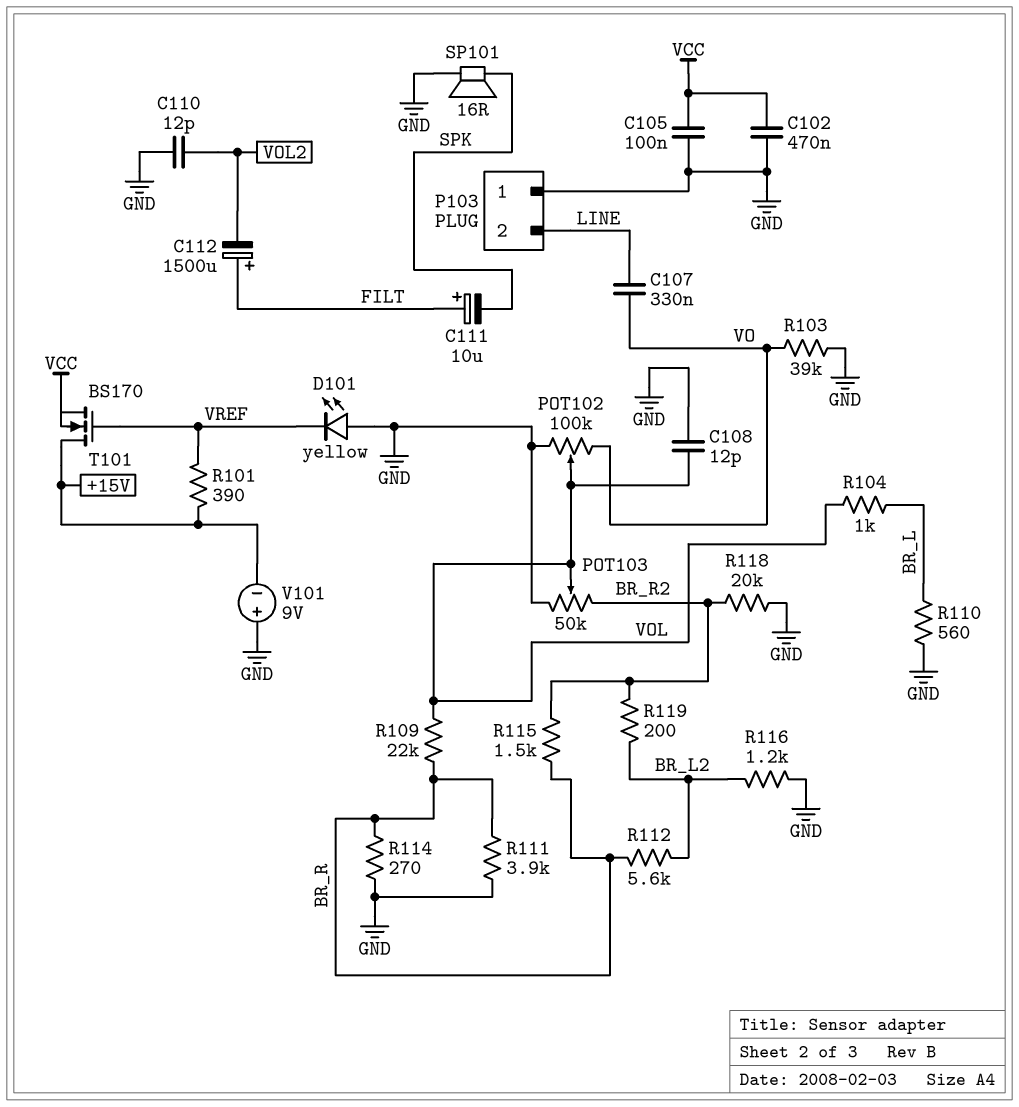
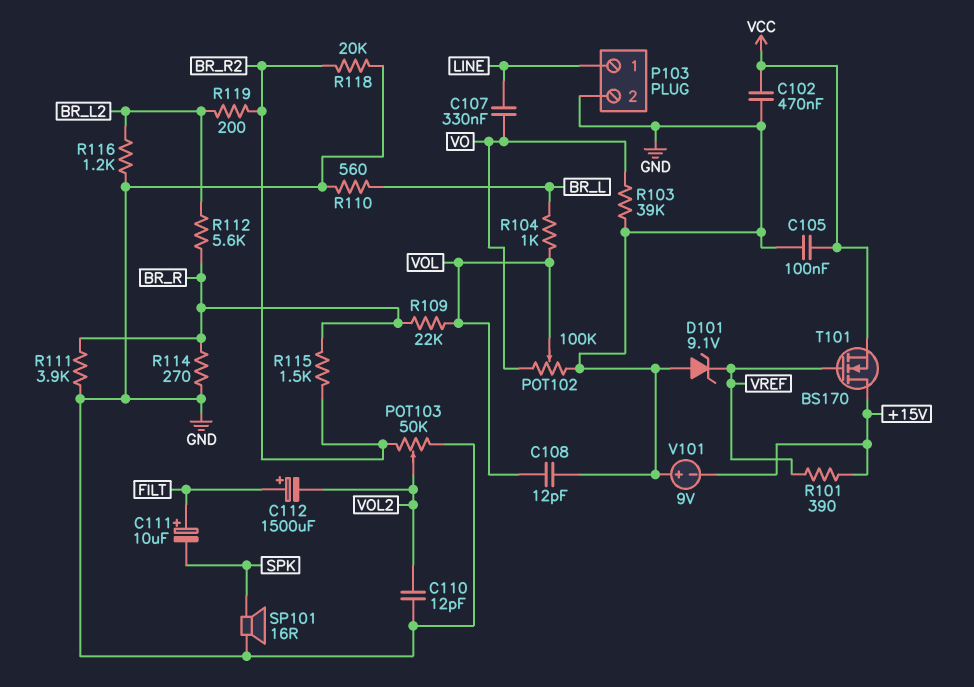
D101: LED yellow (A GND, K VREF) -> zener 9.1V (A GND, K VREF)
P103 pin 1: GND -> LINE
P103 pin 2: LINE -> GND
POT103: 50k (BR_R2, GND, wiper VOL) -> 50k (BR_R2, GND, wiper VOL2)

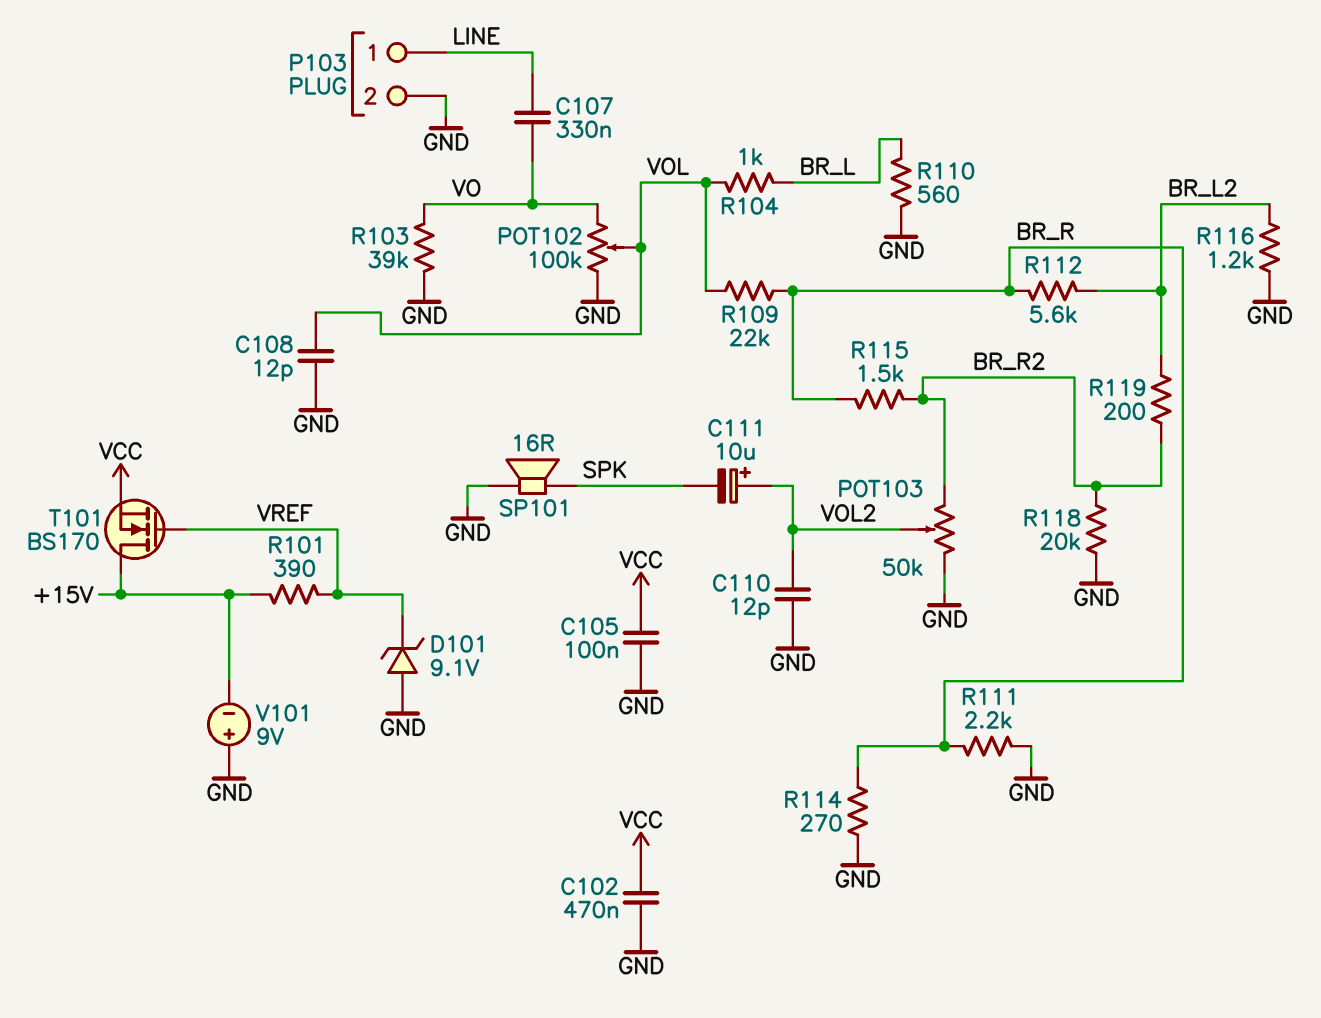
C111: 10uF (plus FILT, minus SPK) -> 10uF (plus VOL2, minus SPK)
C112: 1500uF (plus FILT, minus VOL2) -> none
R111: 3.9k (BR_R, GND) -> 2.2k (BR_R, GND)

